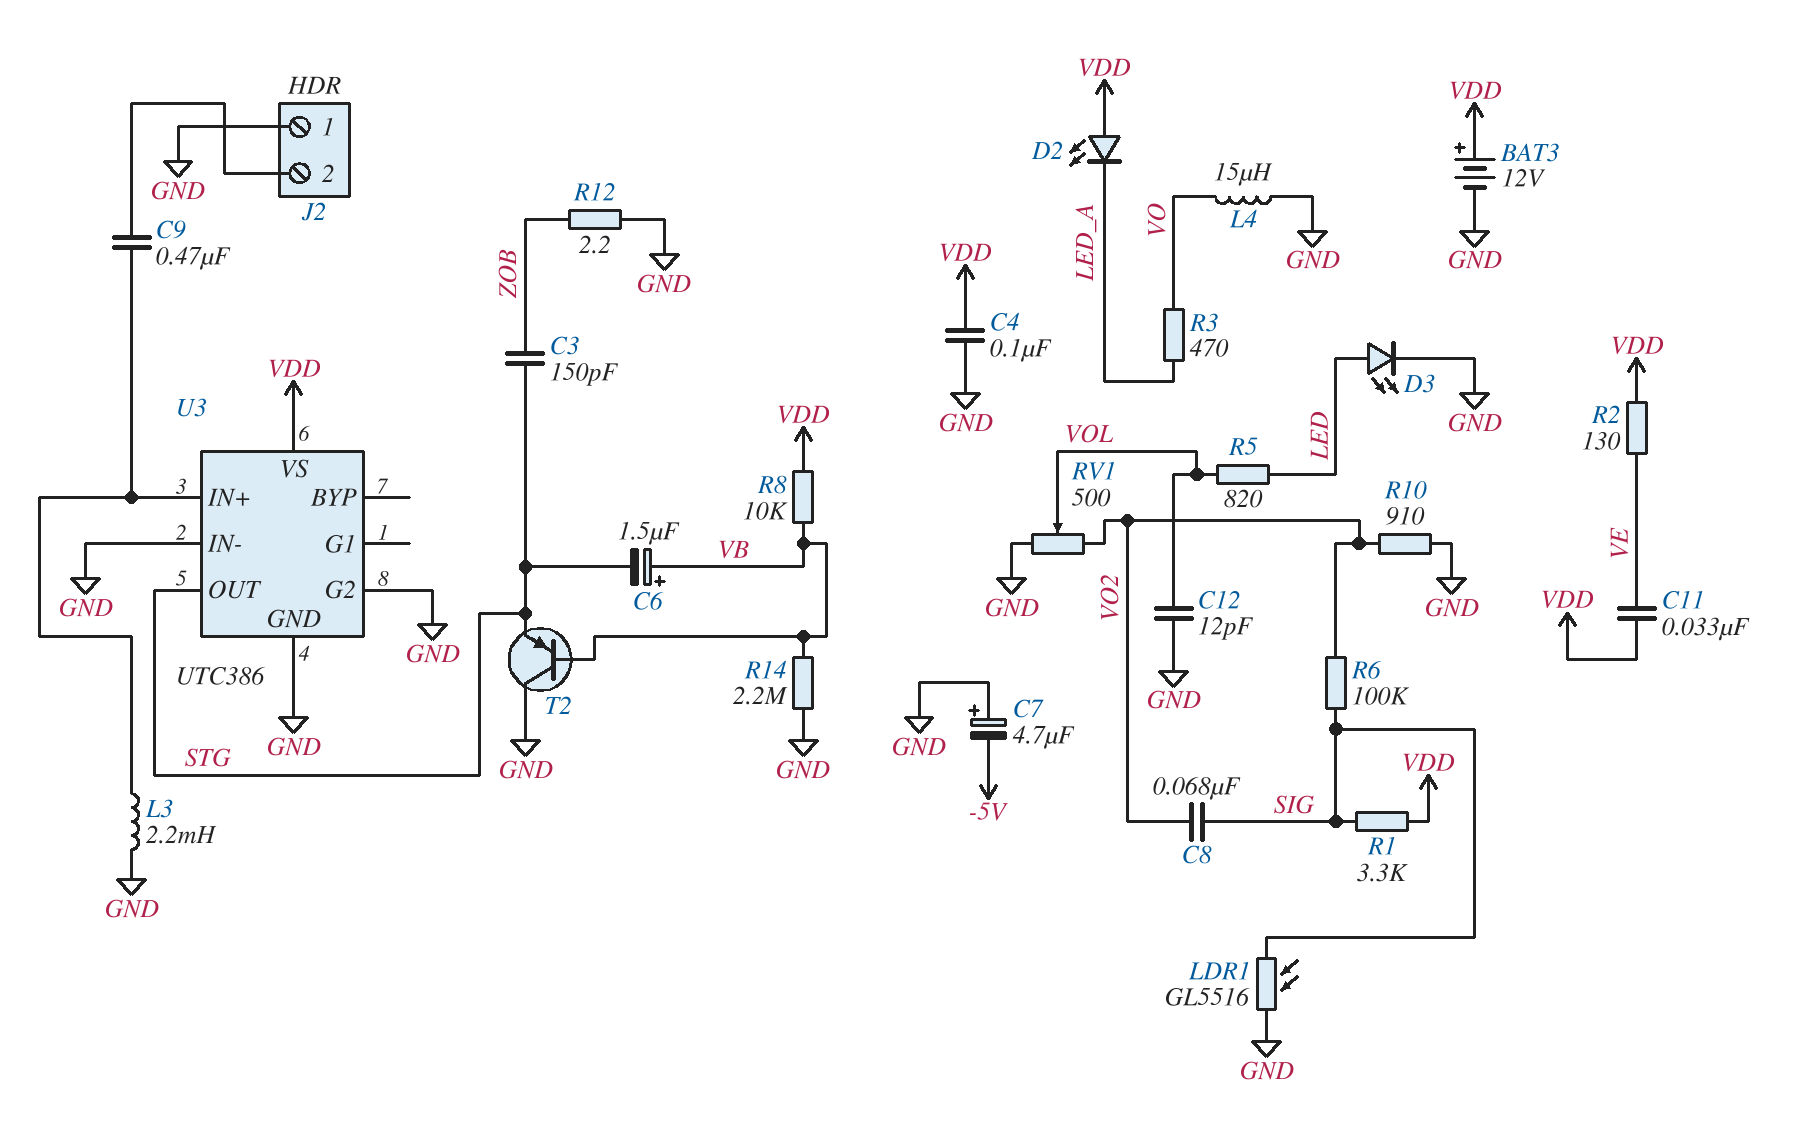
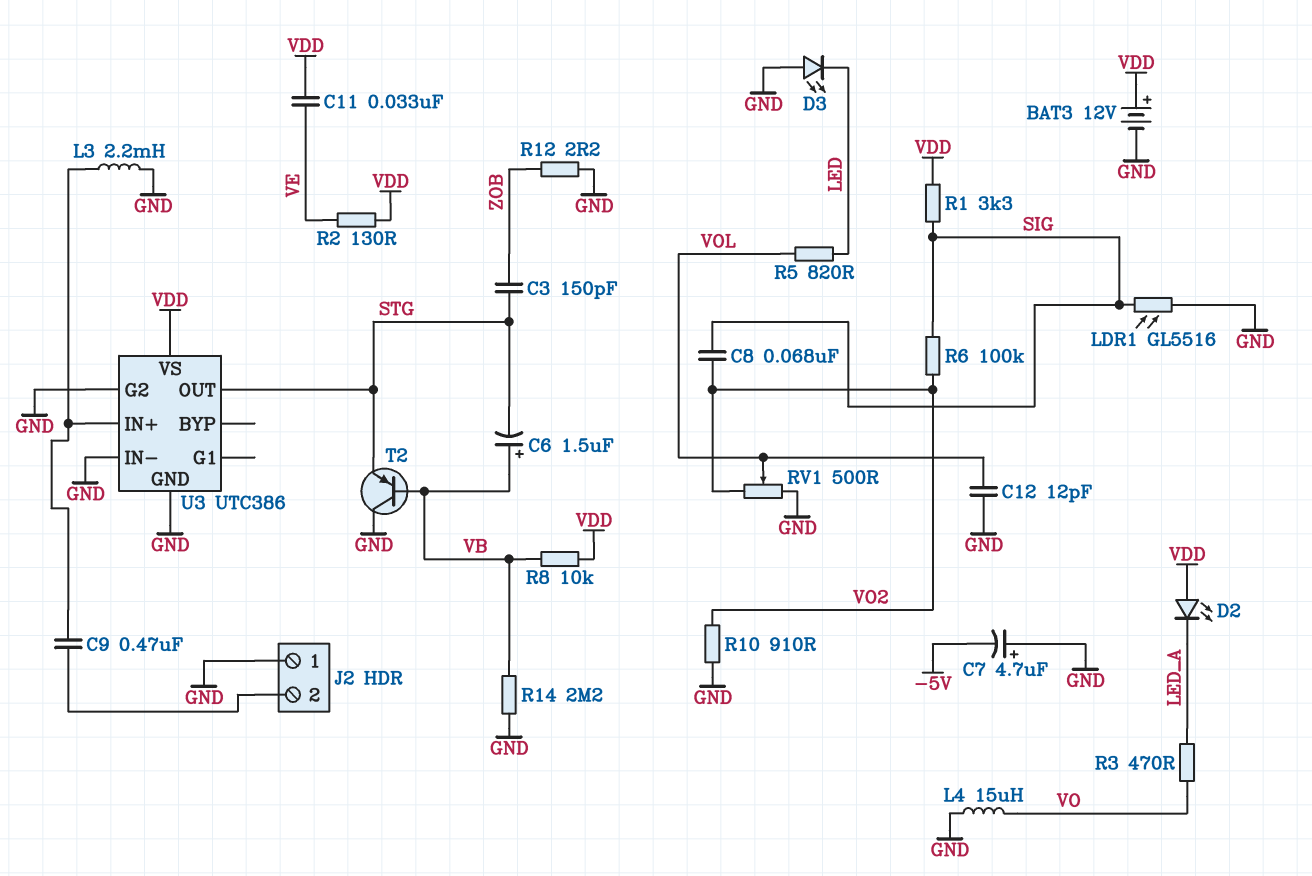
C4: 100nF (GND, VDD) -> none
D3: LED (A LED, K GND) -> LED (A GND, K LED)

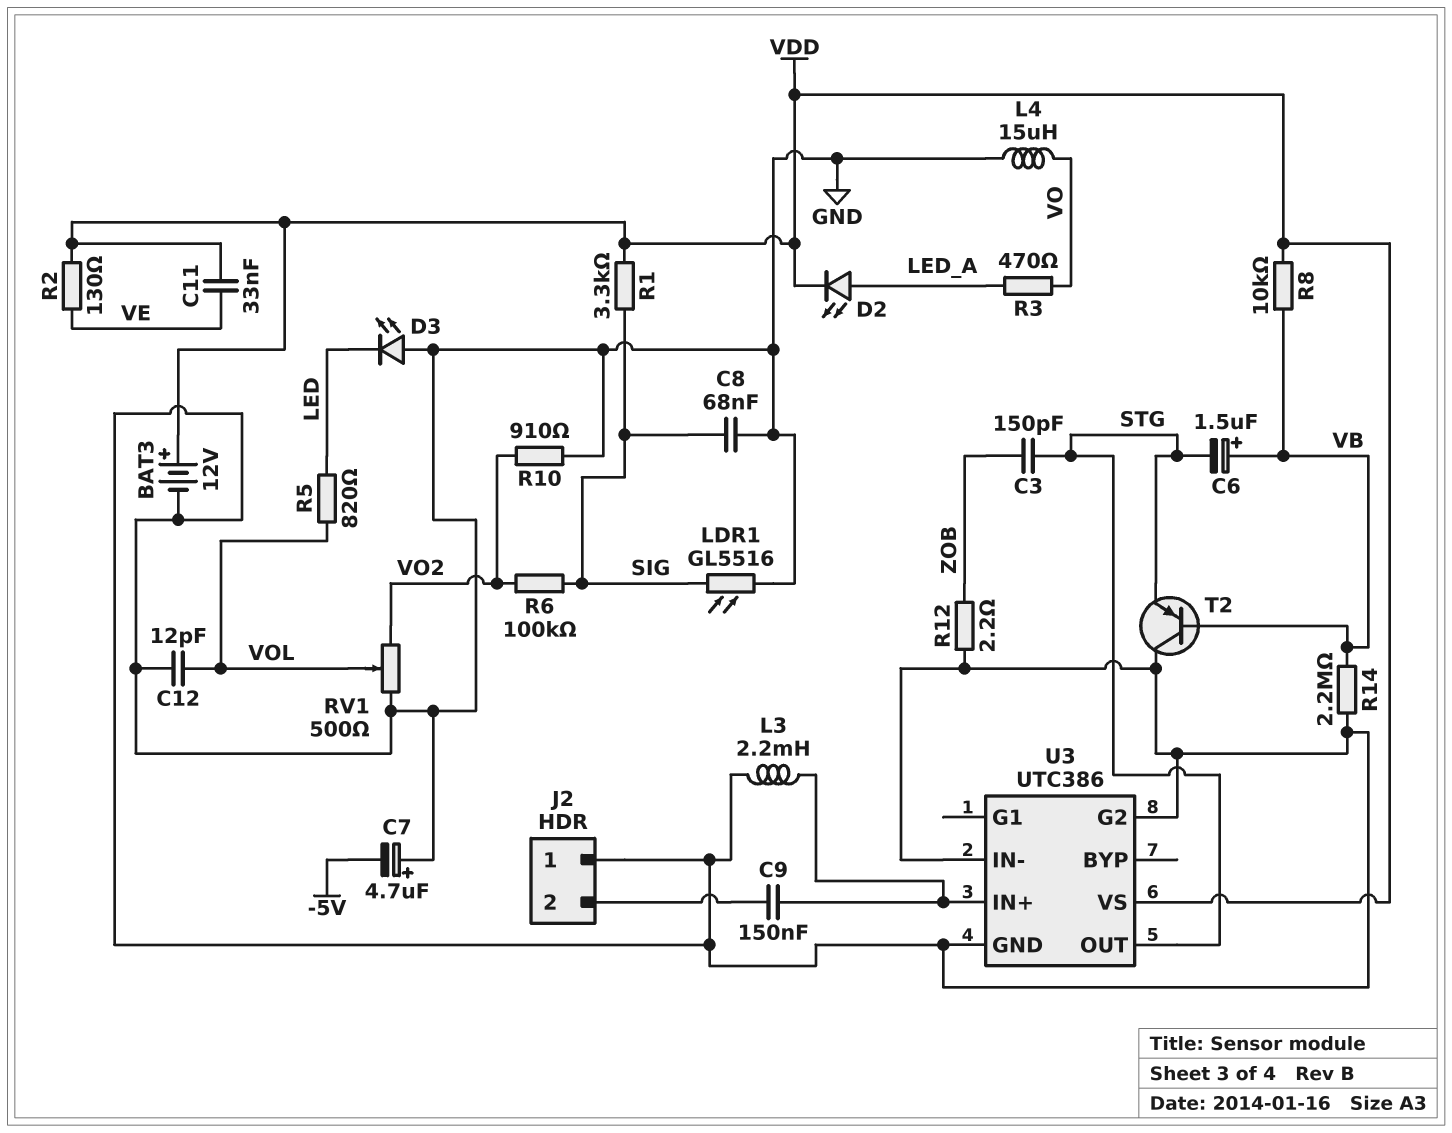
C8: 68nF (SIG, VO2) -> 68nF (GND, SIG)
C9: 470nF (J2/2, U3/IN+) -> 150nF (J2/2, U3/IN+)
D2: LED (A VDD, K LED_A) -> LED (A LED_A, K VDD)

